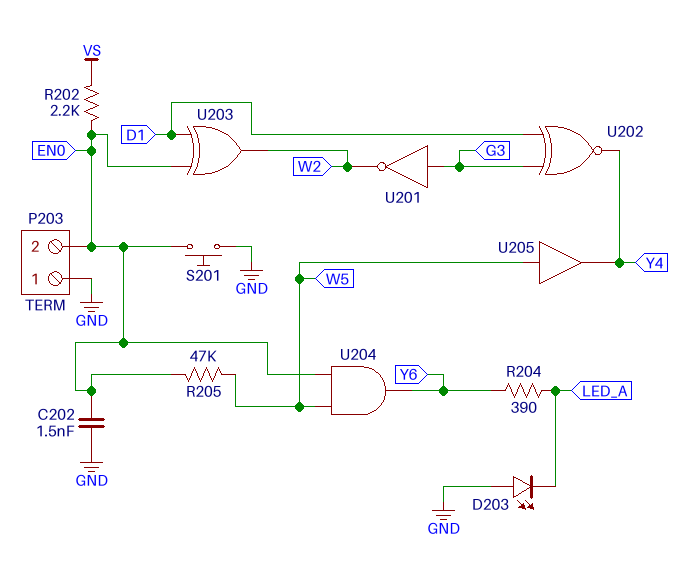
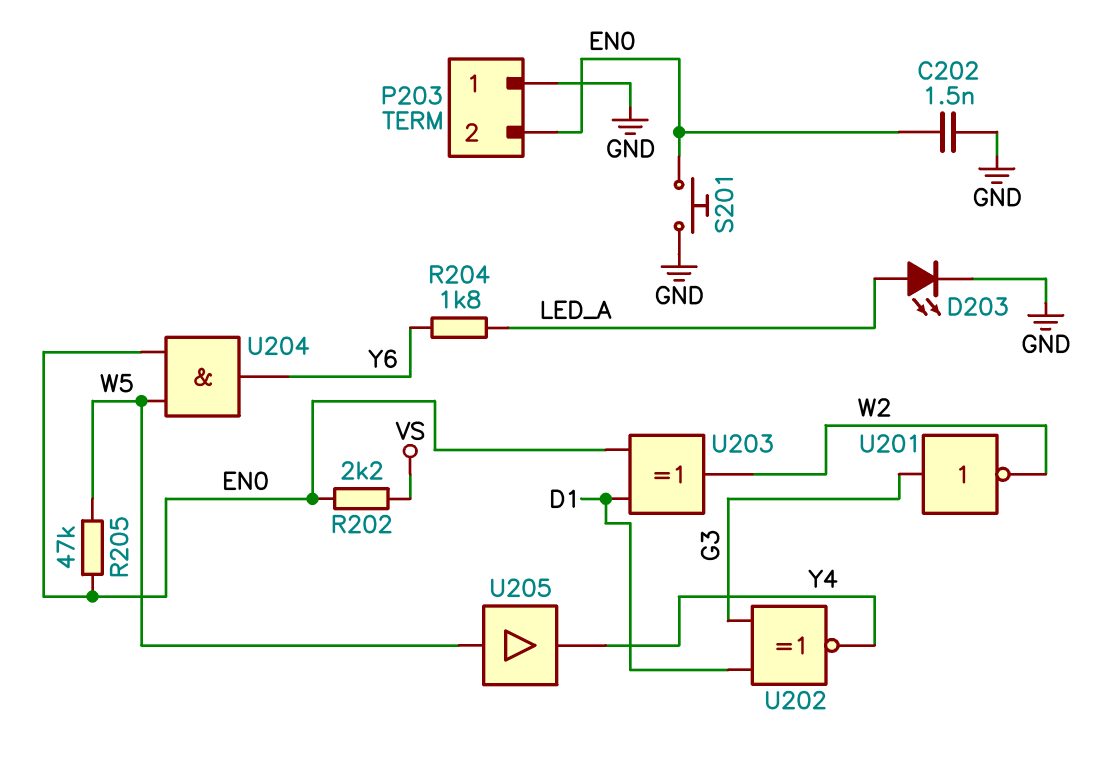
D203: LED (A GND, K LED_A) -> LED (A LED_A, K GND)
R204: 390 (LED_A, Y6) -> 1.8k (LED_A, Y6)

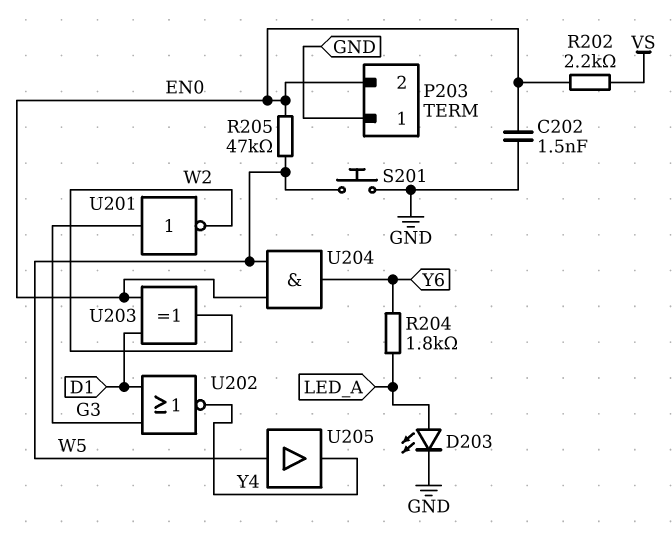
S201: button (EN0, GND) -> button (GND, W5)
U202: XNOR (in D1, in G3, out Y4) -> NOR (in D1, in G3, out Y4)

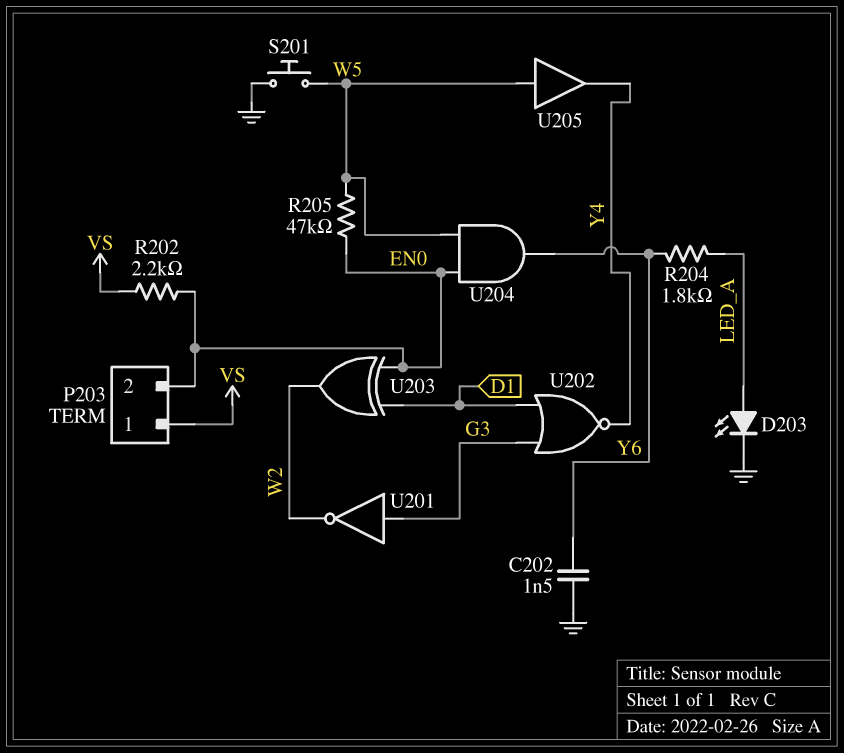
C202: 1.5nF (EN0, GND) -> 1.5nF (GND, Y6)
P203 pin 1: GND -> VS

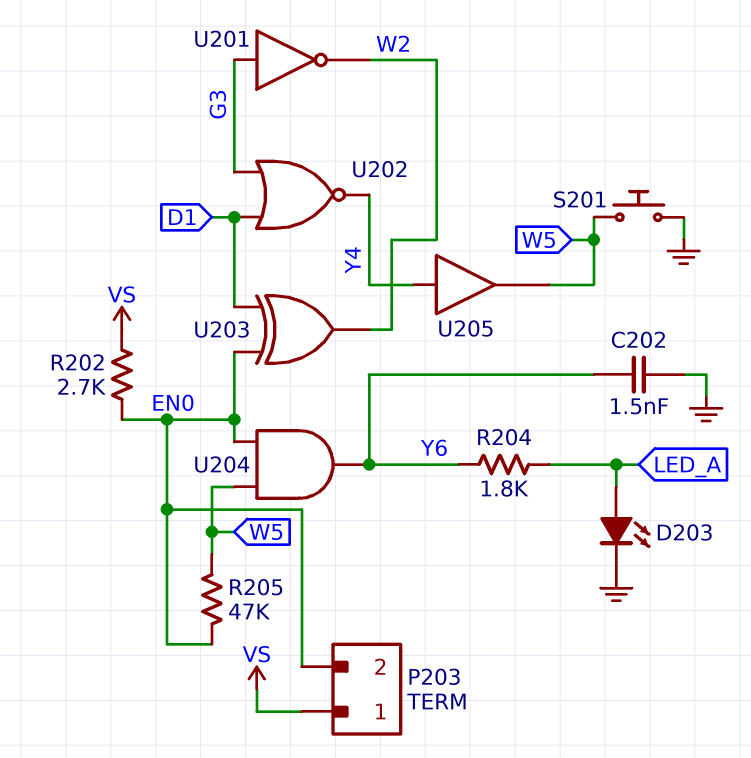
R202: 2.2k (EN0, VS) -> 2.7k (EN0, VS)
U205: buffer (in W5, out Y4) -> buffer (in Y4, out W5)

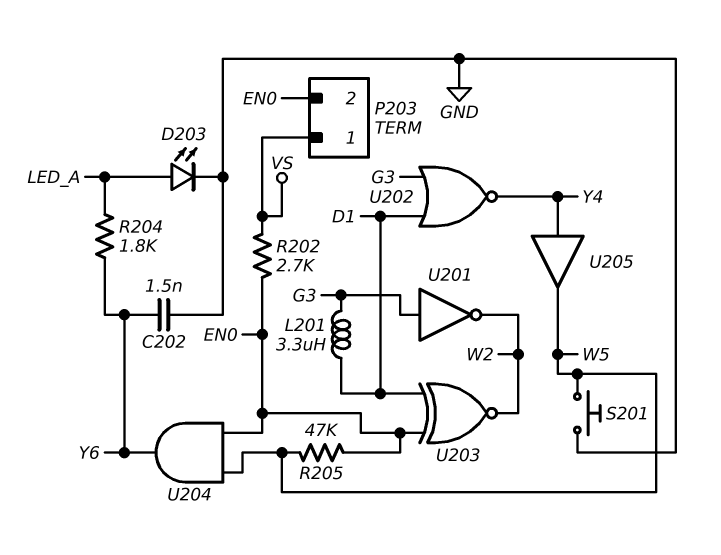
L201: none -> 3.3uH (D1, G3)
U203: XOR (in D1, in EN0, out W2) -> XNOR (in D1, in EN0, out W2)

